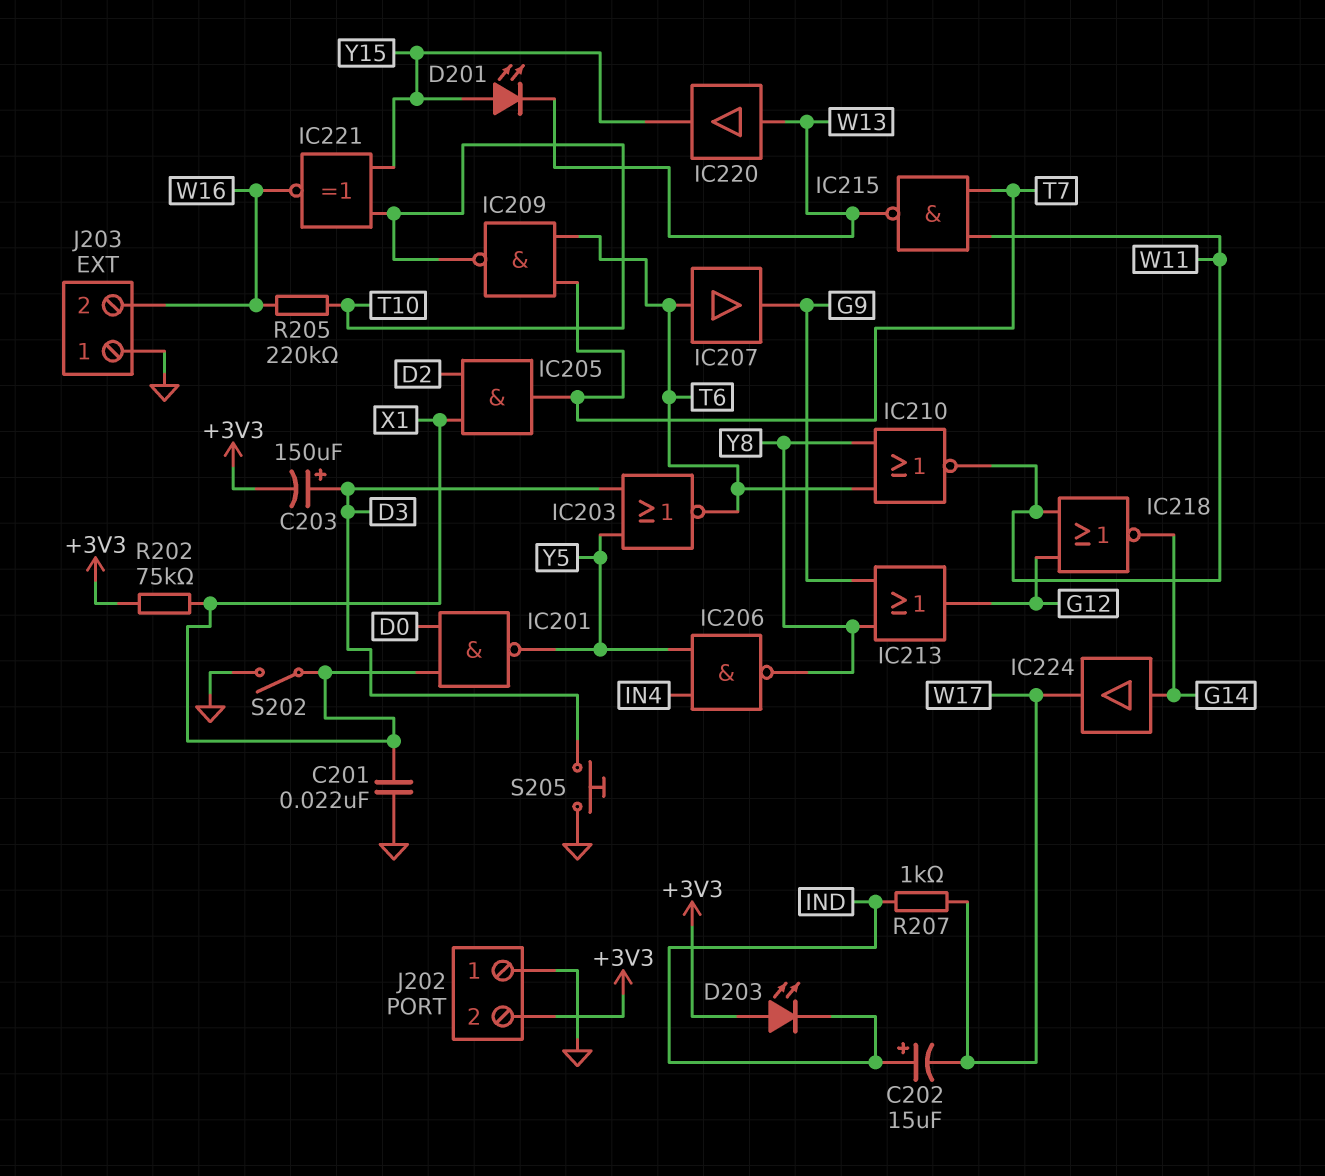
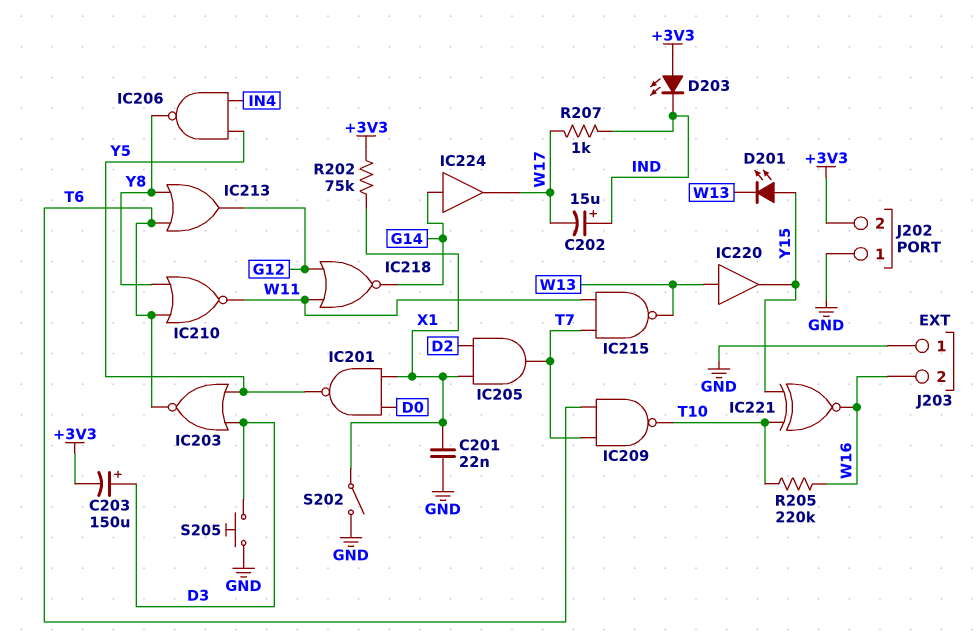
IC207: buffer (in T6, out G9) -> none
IC213: OR (in G9, in Y8, out G12) -> OR (in T6, in Y8, out G12)

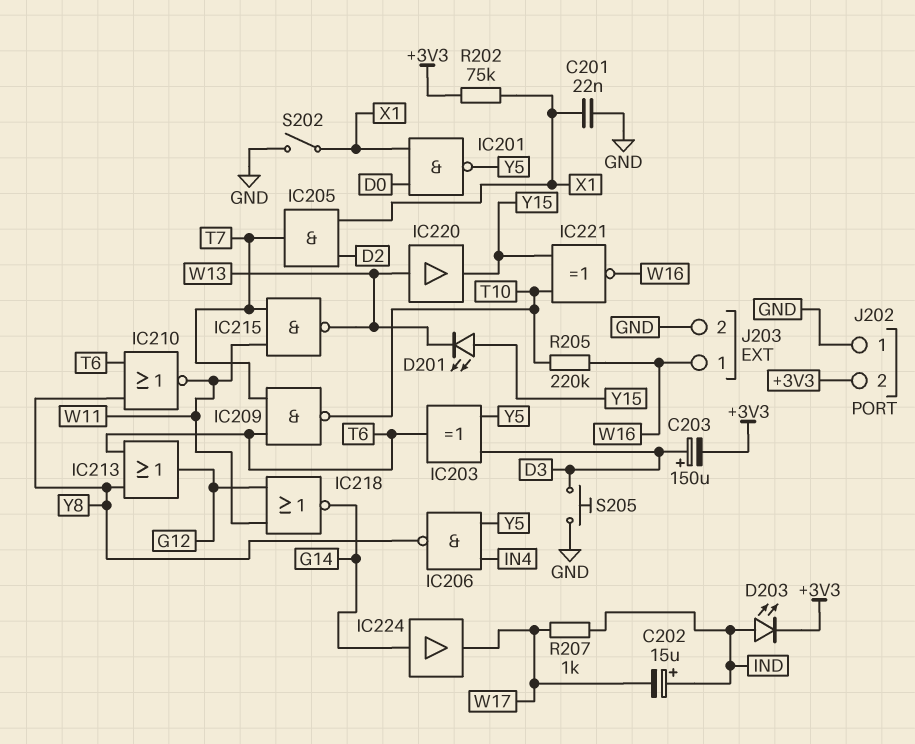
D203: LED (A +3V3, K IND) -> LED (A IND, K +3V3)
IC203: NOR (in D3, in Y5, out T6) -> XOR (in D3, in Y5, out T6)
J203 pin 1: GND -> W16
J203 pin 2: W16 -> GND

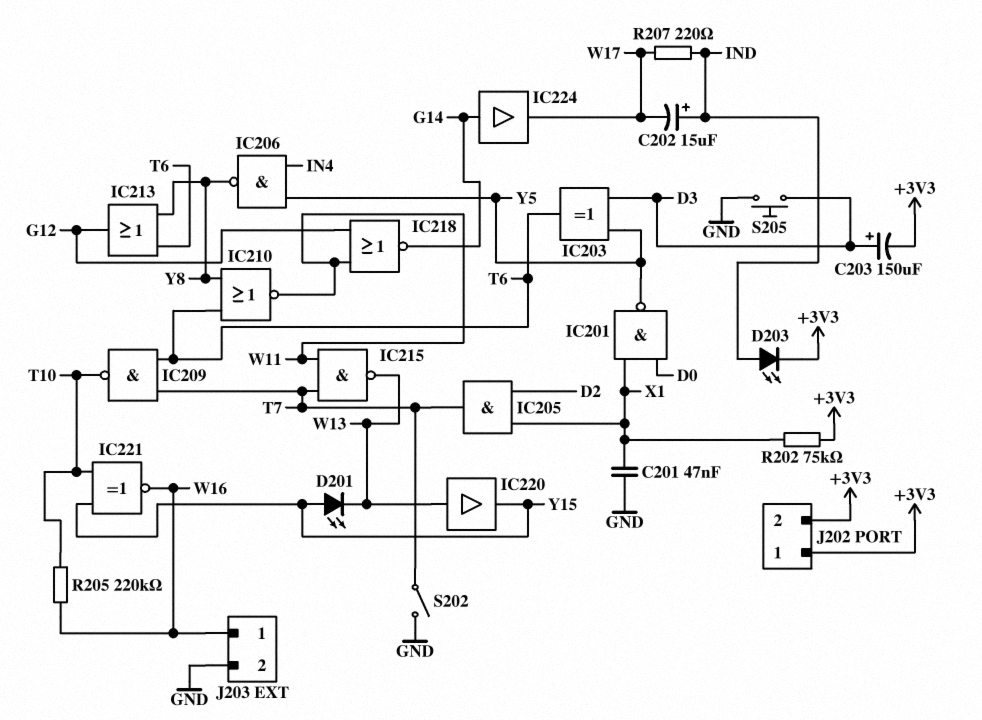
C201: 22nF (GND, X1) -> 47nF (GND, X1)
J202 pin 1: GND -> +3V3
R207: 1k (IND, W17) -> 220 (IND, W17)
S202: switch (GND, X1) -> switch (GND, T7)

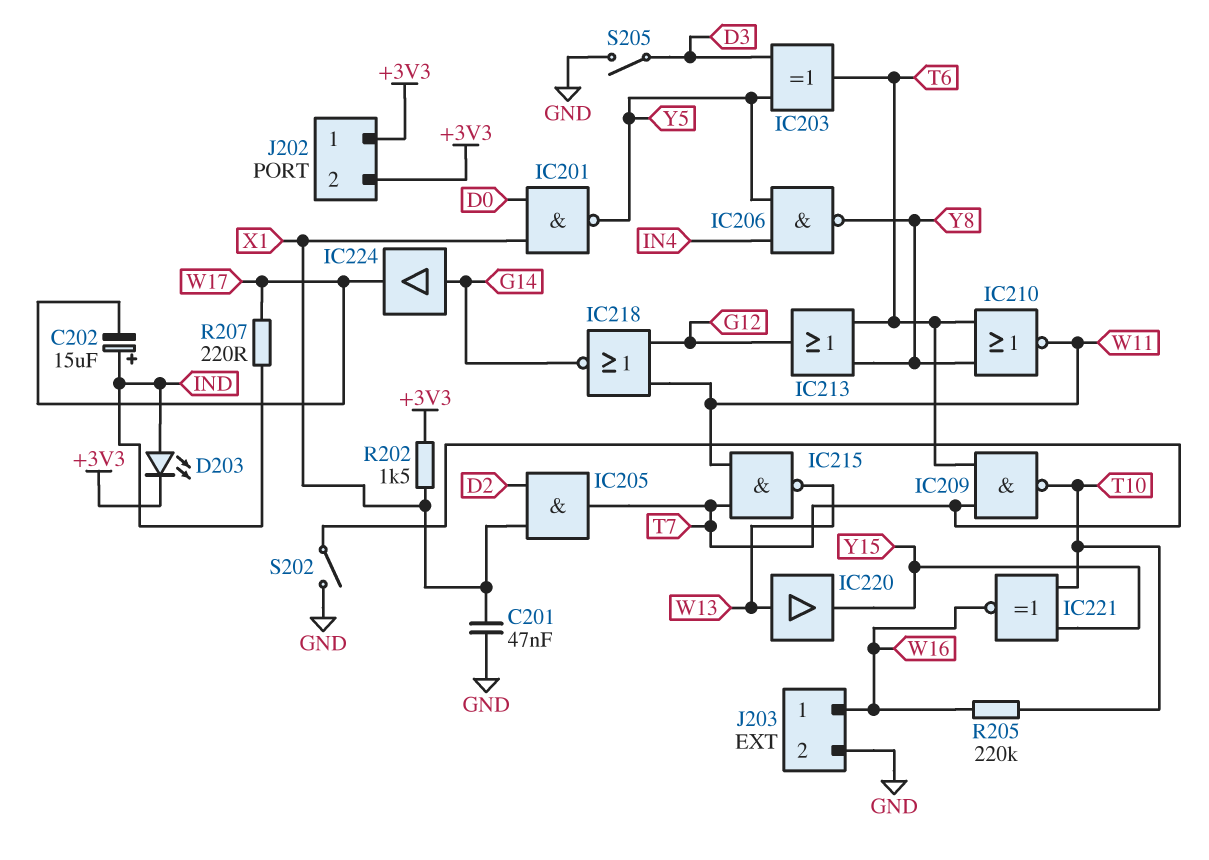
C203: 150uF (plus D3, minus +3V3) -> none
D201: LED (A Y15, K W13) -> none
R202: 75k (+3V3, X1) -> 1.5k (+3V3, X1)
S205: button (D3, GND) -> switch (D3, GND)

